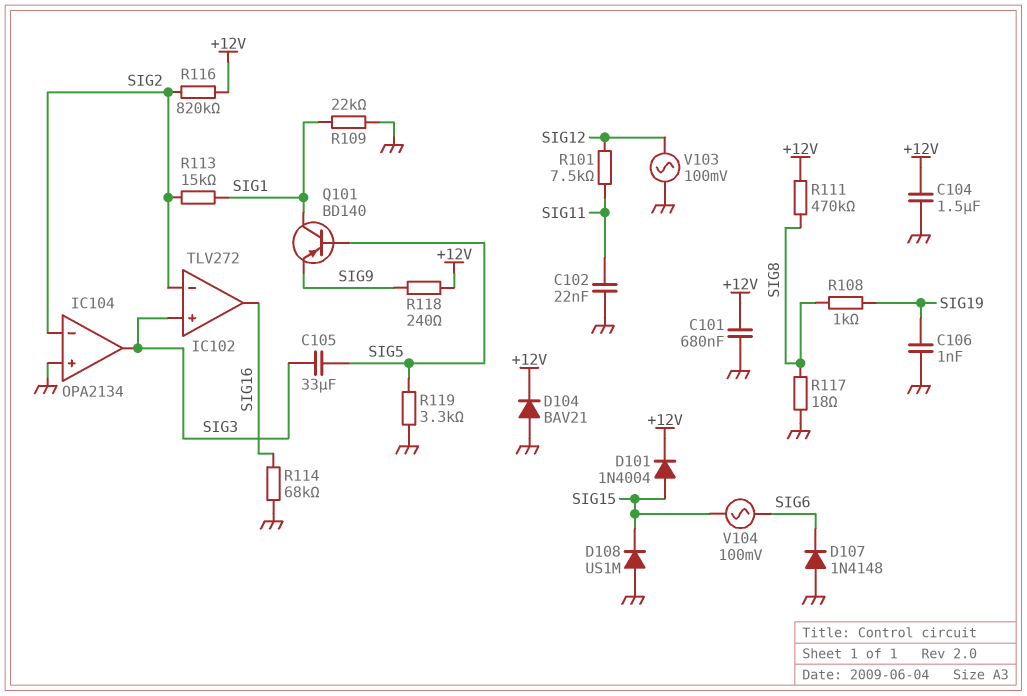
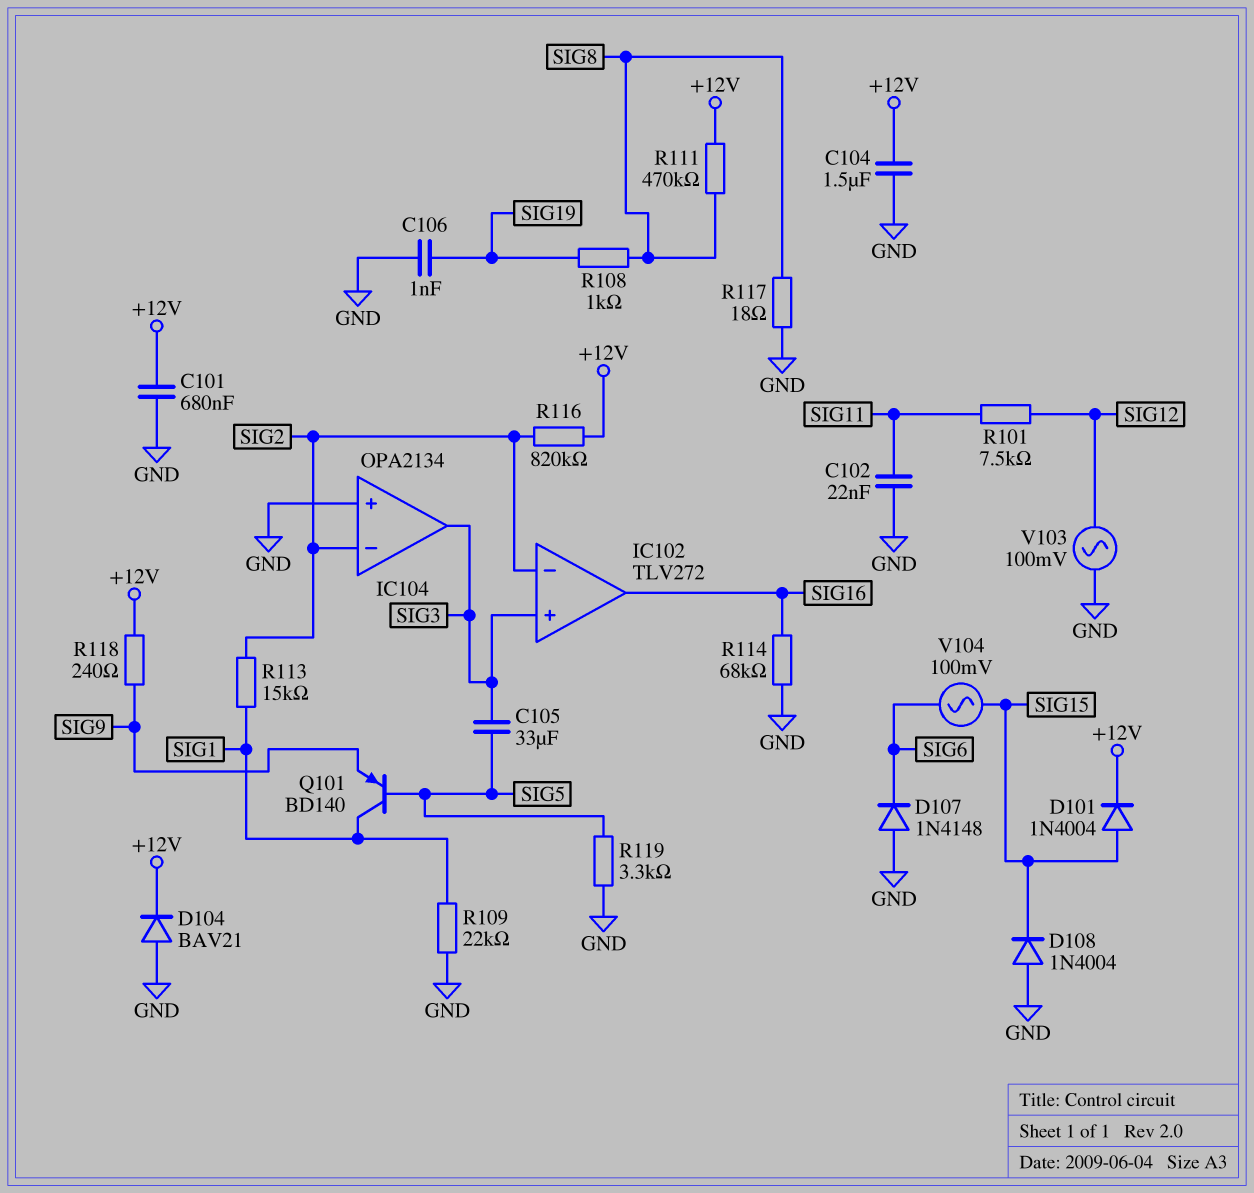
D108: diode US1M (A GND, K SIG15) -> diode 1N4004 (A GND, K SIG15)

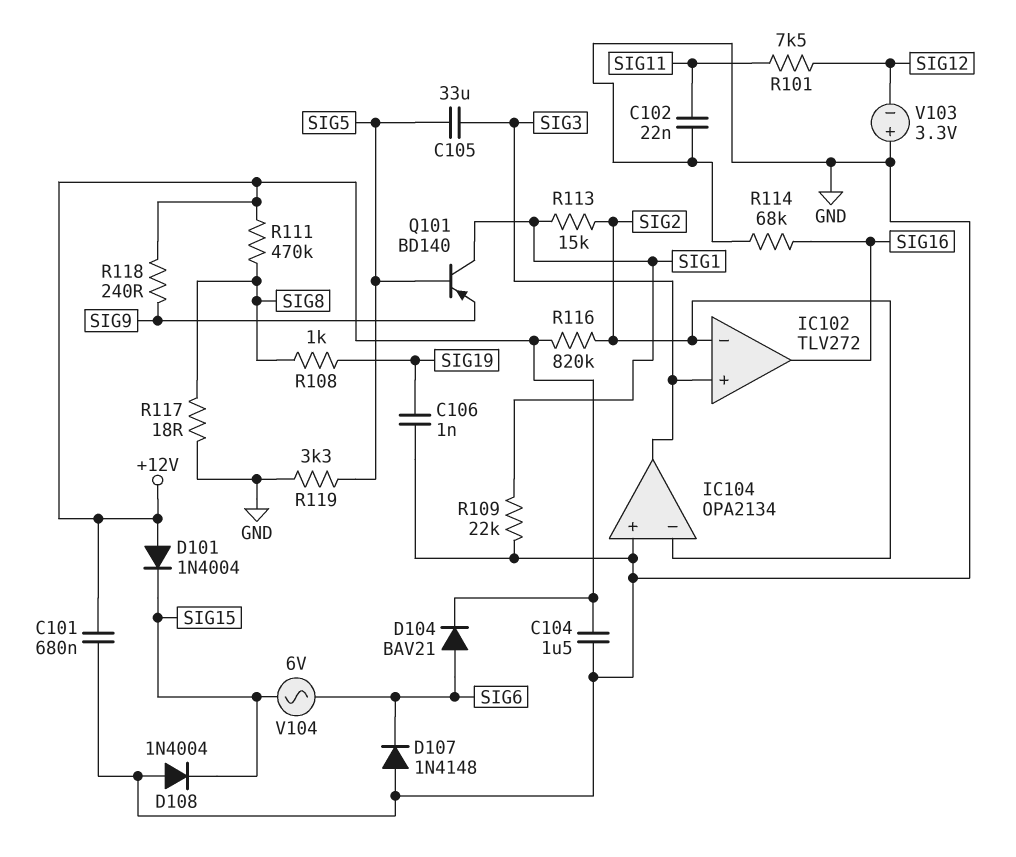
D101: diode 1N4004 (A SIG15, K +12V) -> diode 1N4004 (A +12V, K SIG15)
D104: diode BAV21 (A GND, K +12V) -> diode BAV21 (A SIG6, K +12V)
V103: AC 100mV (GND, SIG12) -> 3.3V (plus GND, minus SIG12)
V104: AC 100mV (SIG6, SIG15) -> AC 6V (SIG6, SIG15)

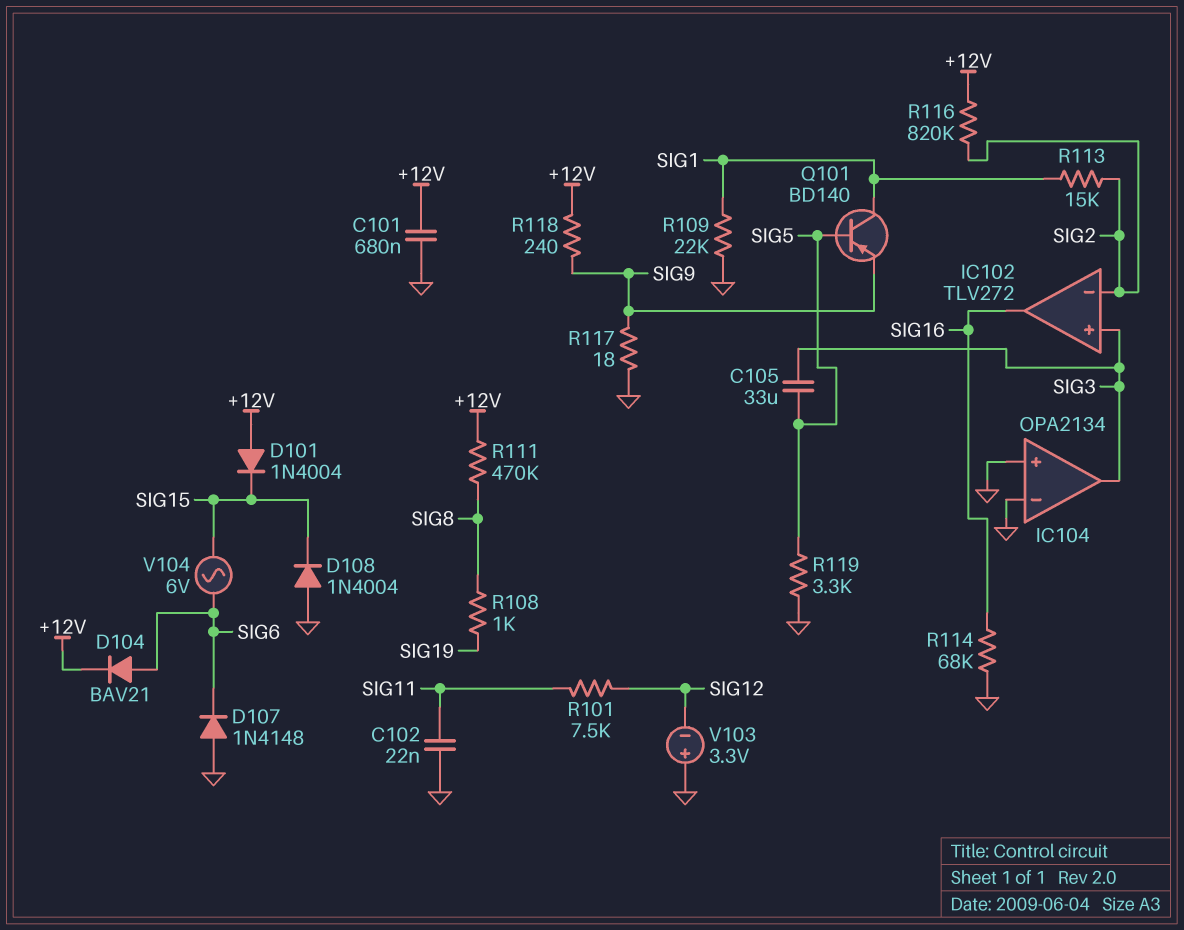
C104: 1.5uF (+12V, GND) -> none
C106: 1nF (GND, SIG19) -> none
IC104 pin in-: SIG2 -> GND
R117: 18 (GND, SIG8) -> 18 (GND, SIG9)

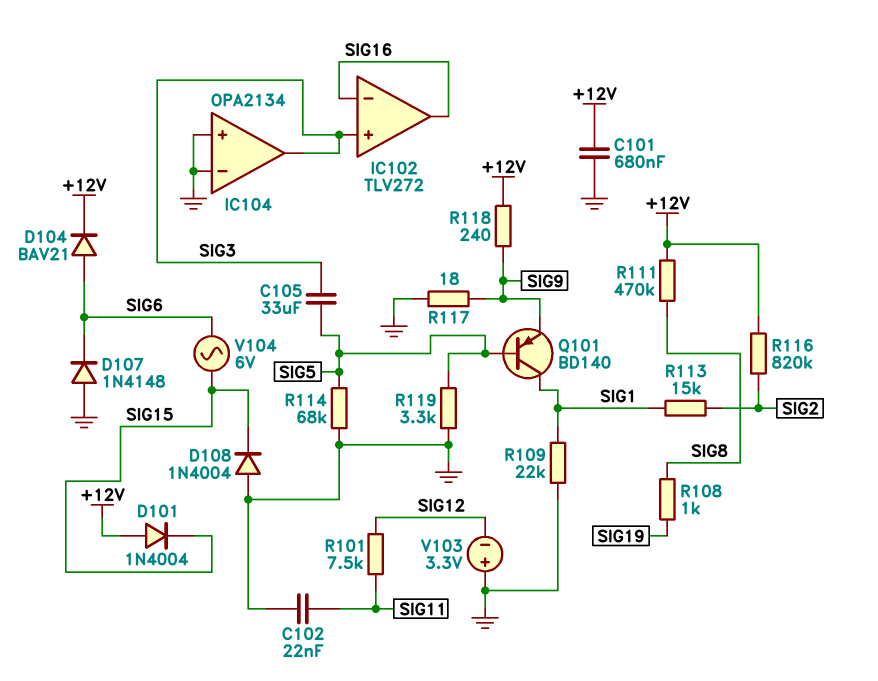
IC102 pin in-: SIG2 -> SIG16
R114: 68k (GND, SIG16) -> 68k (GND, SIG5)

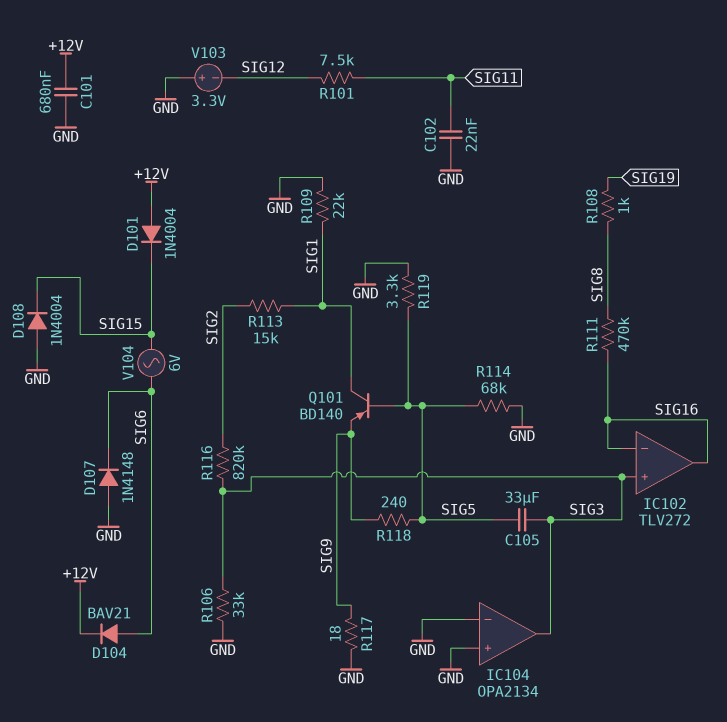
R106: none -> 33k (GND, SIG3)
R111: 470k (+12V, SIG8) -> 470k (SIG8, SIG16)
R116: 820k (+12V, SIG2) -> 820k (SIG2, SIG3)
R118: 240 (+12V, SIG9) -> 240 (SIG5, SIG9)

